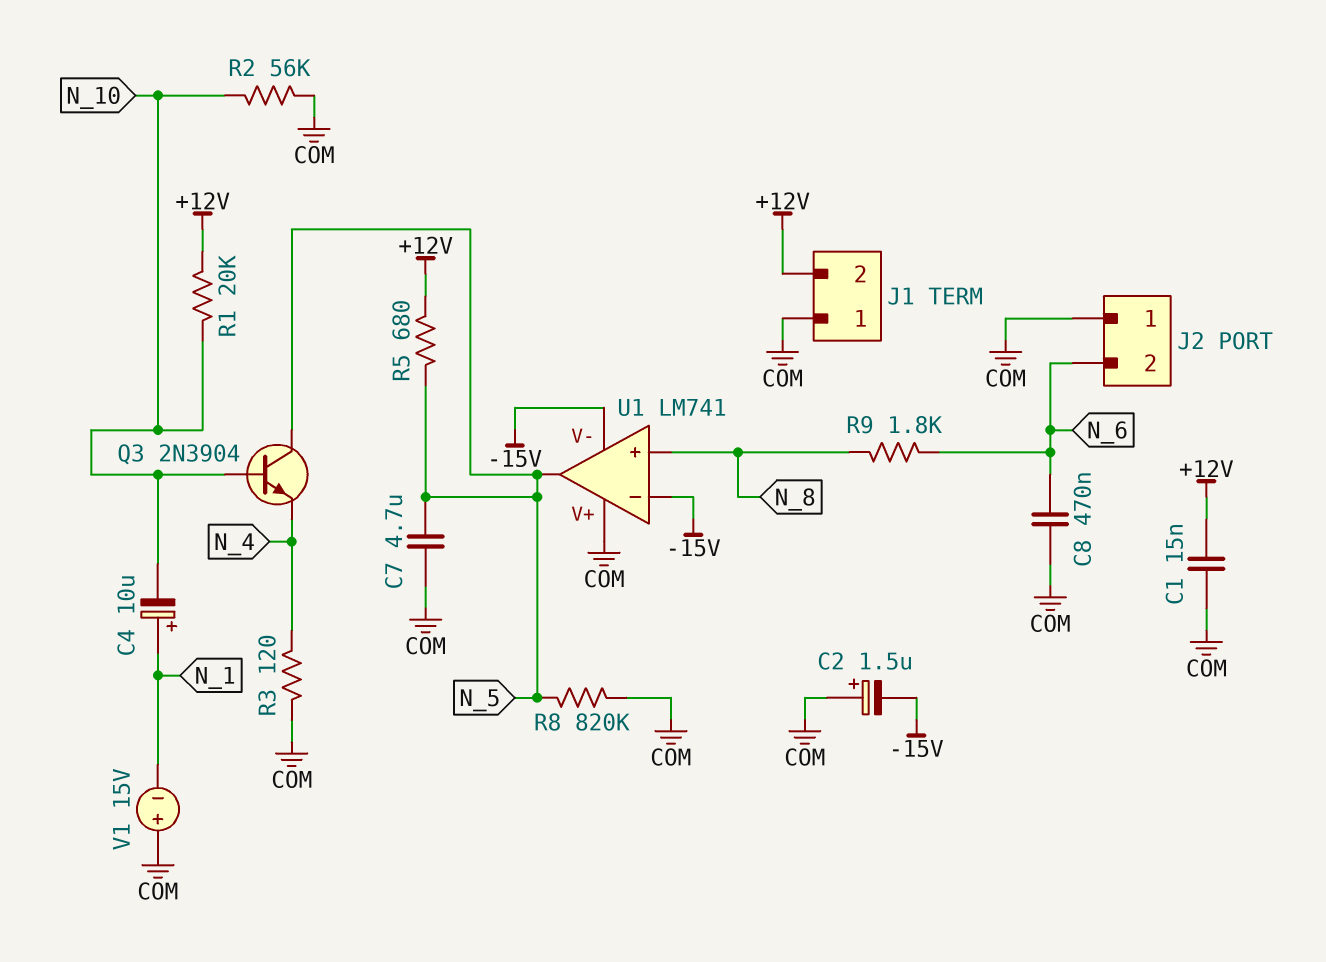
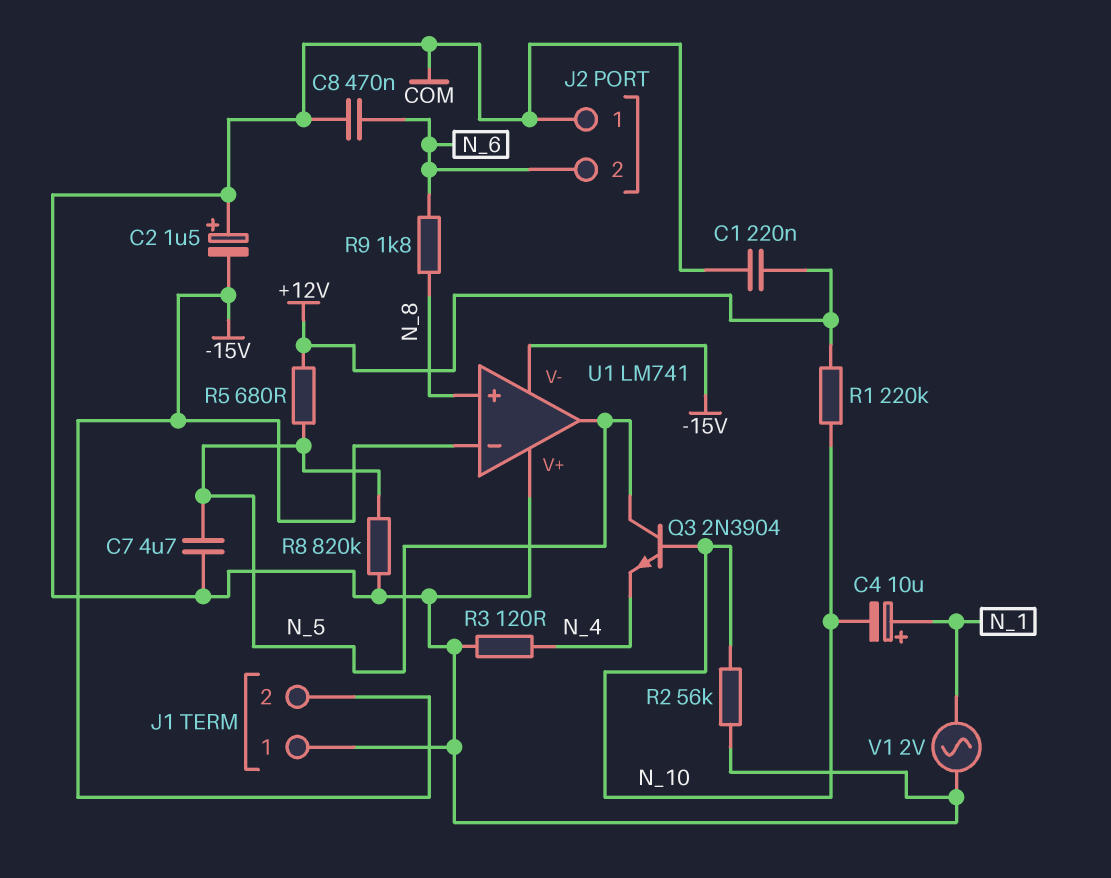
C1: 15nF (+12V, COM) -> 220nF (+12V, COM)
J1 pin 2: +12V -> -15V
R1: 20k (+12V, N_10) -> 220k (+12V, N_10)
V1: 15V (plus COM, minus N_1) -> AC 2V (COM, N_1)

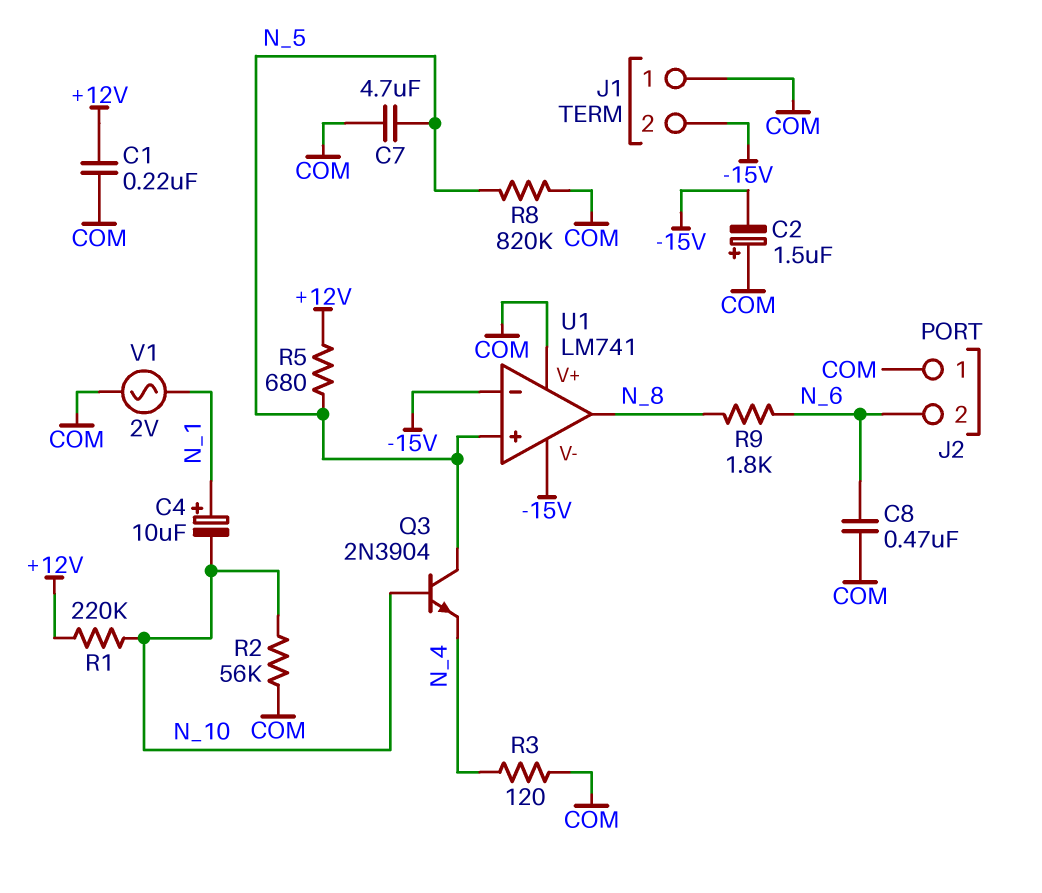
U1 pin in+: N_8 -> N_5
U1 pin out: N_5 -> N_8

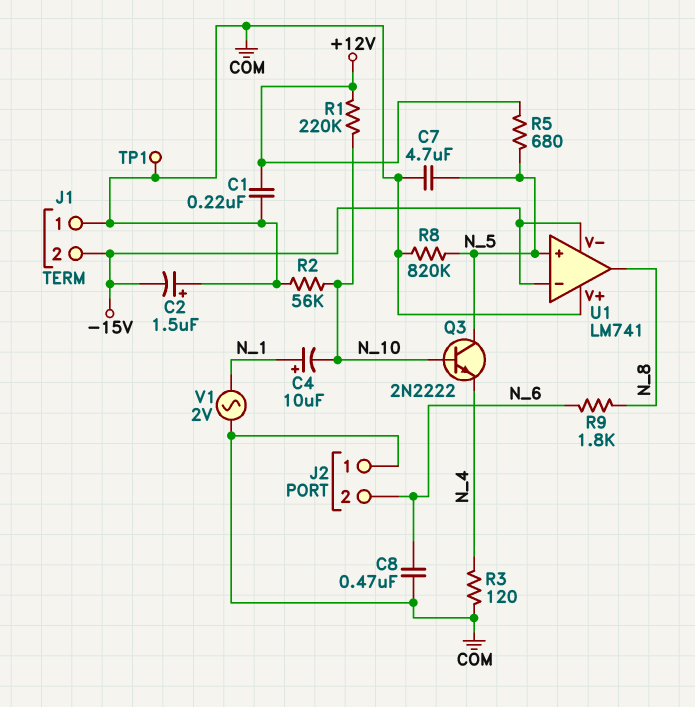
Q3: NPN 2N3904 (B N_10, C N_5, E N_4) -> NPN 2N2222 (B N_10, C N_5, E N_4)
TP1: none -> test point (COM)

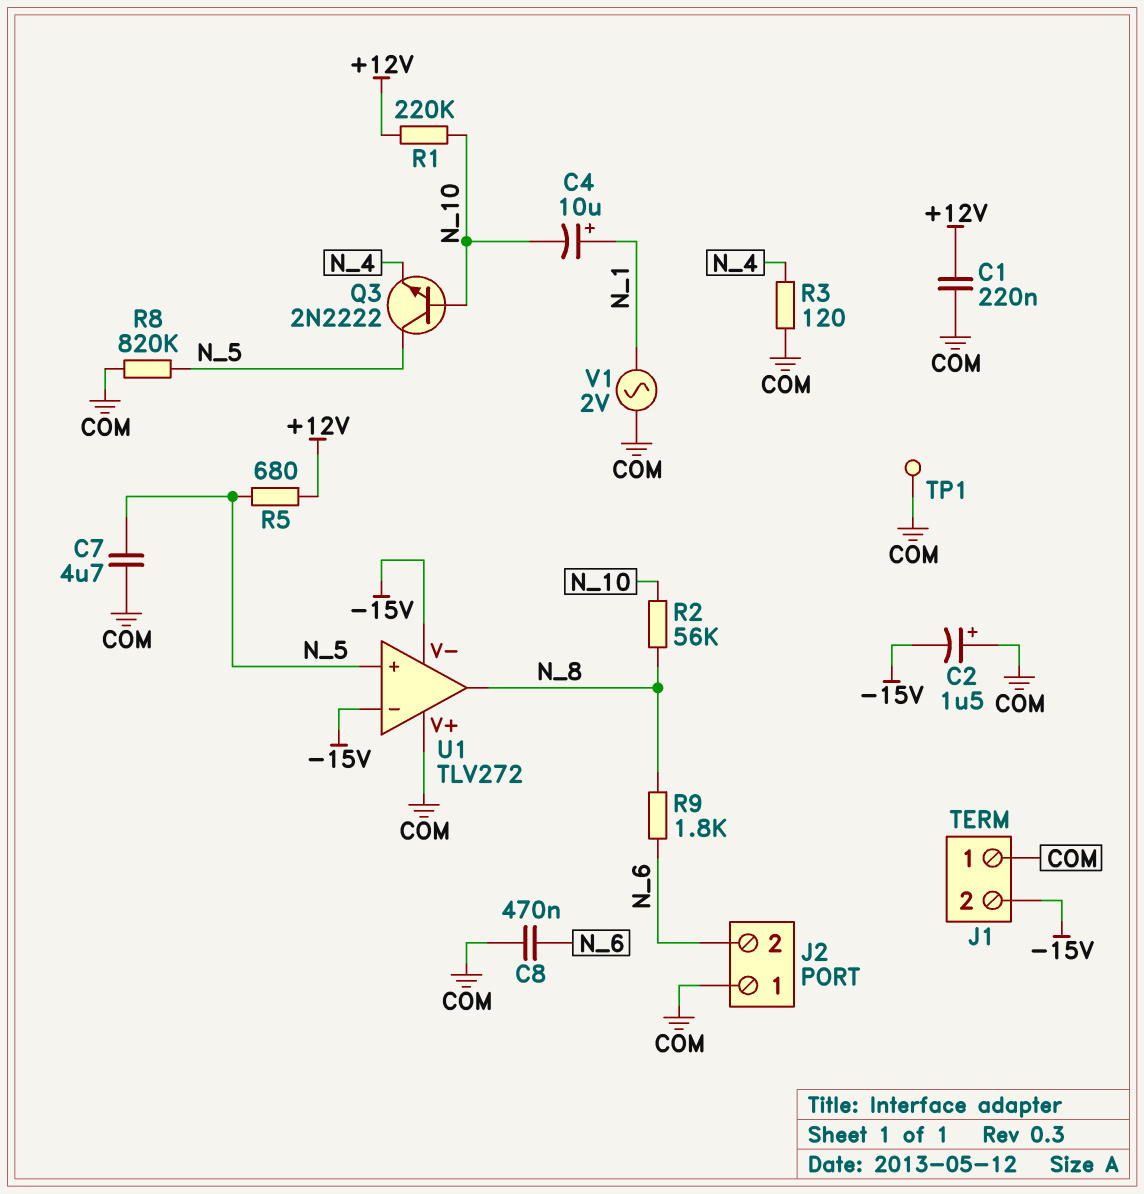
R2: 56k (COM, N_10) -> 56k (N_8, N_10)
U1: LM741 -> TLV272

